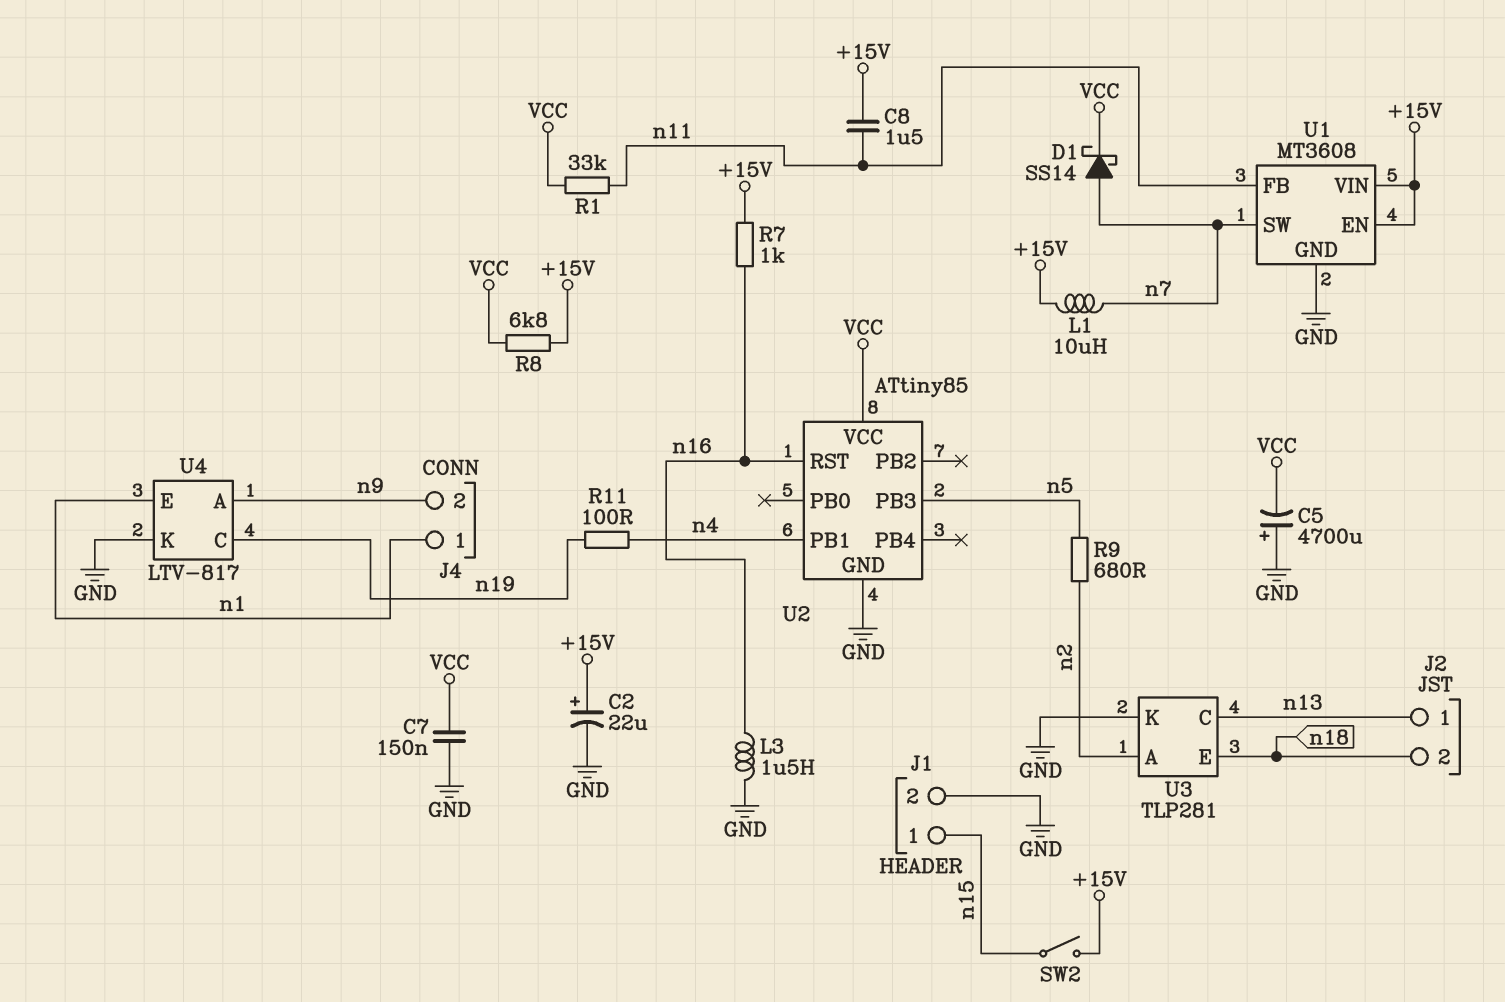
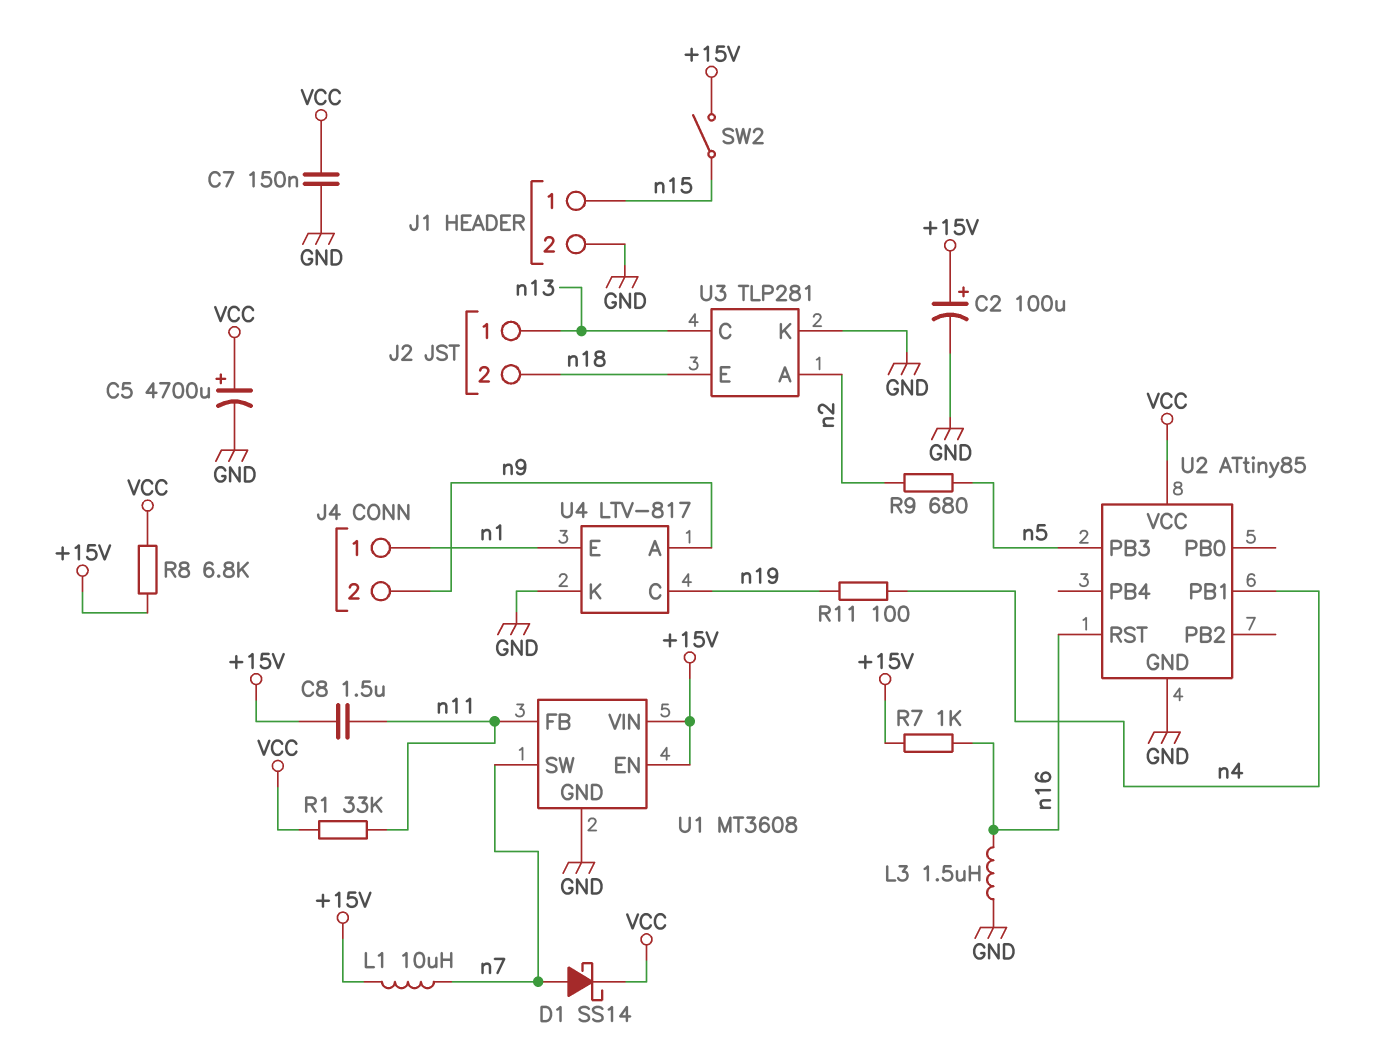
C2: 22uF (plus +15V, minus GND) -> 100uF (plus +15V, minus GND)
C5: 4700uF (plus GND, minus VCC) -> 4700uF (plus VCC, minus GND)

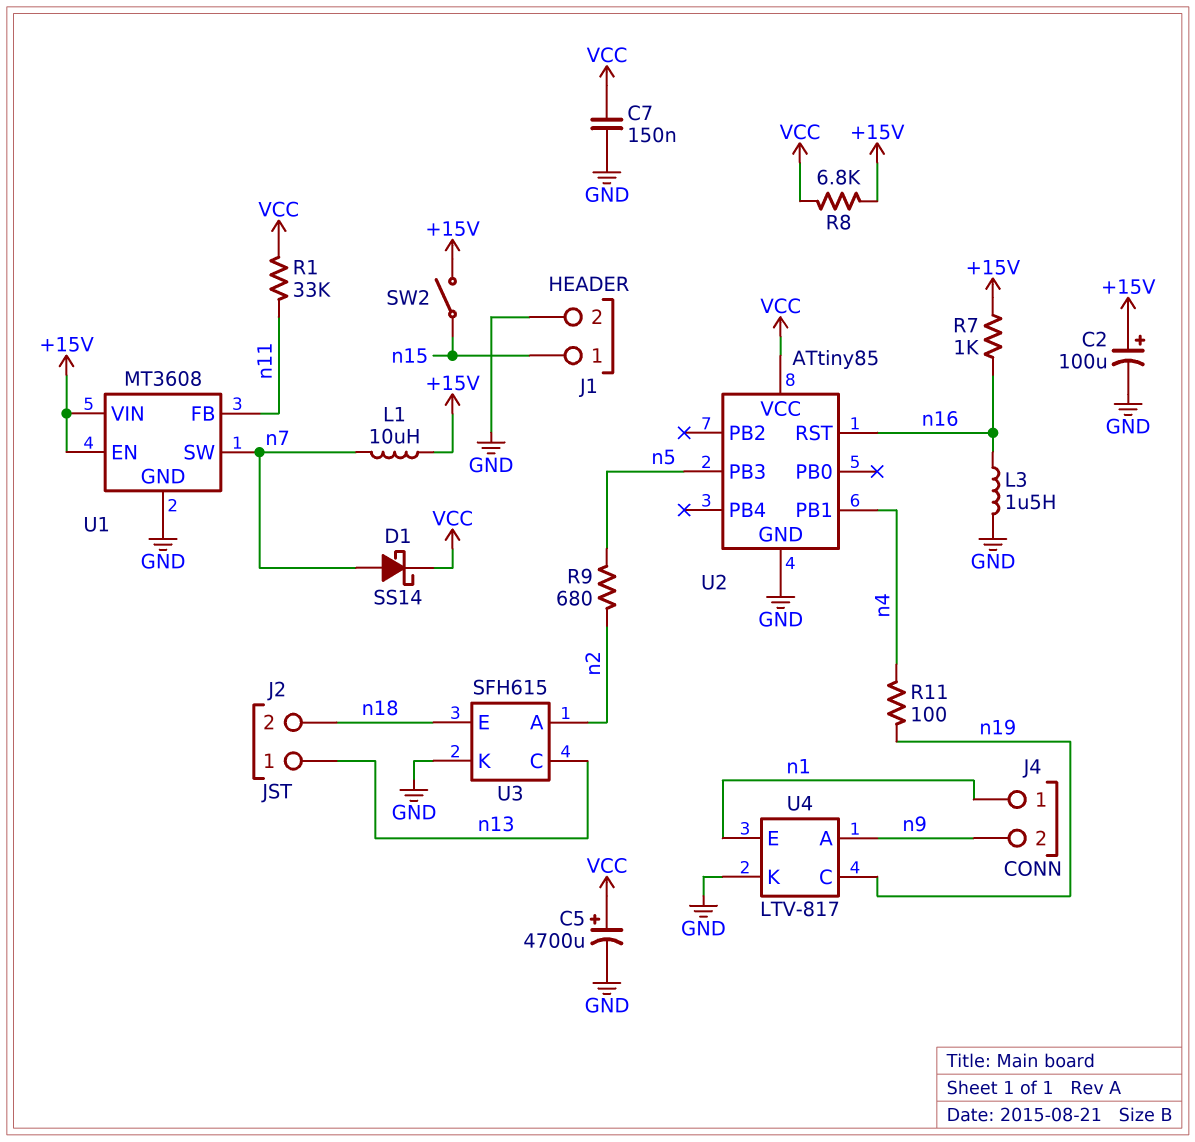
C8: 1.5uF (+15V, n11) -> none
U3: TLP281 -> SFH615

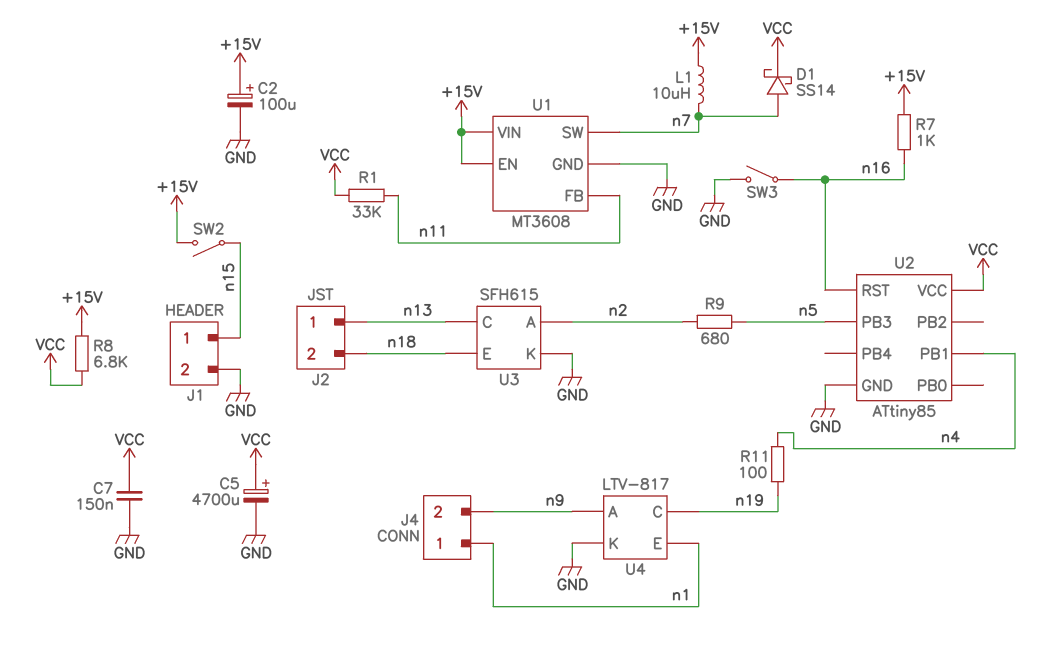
L3: 1.5uH (GND, n16) -> none
SW3: none -> switch (GND, n16)

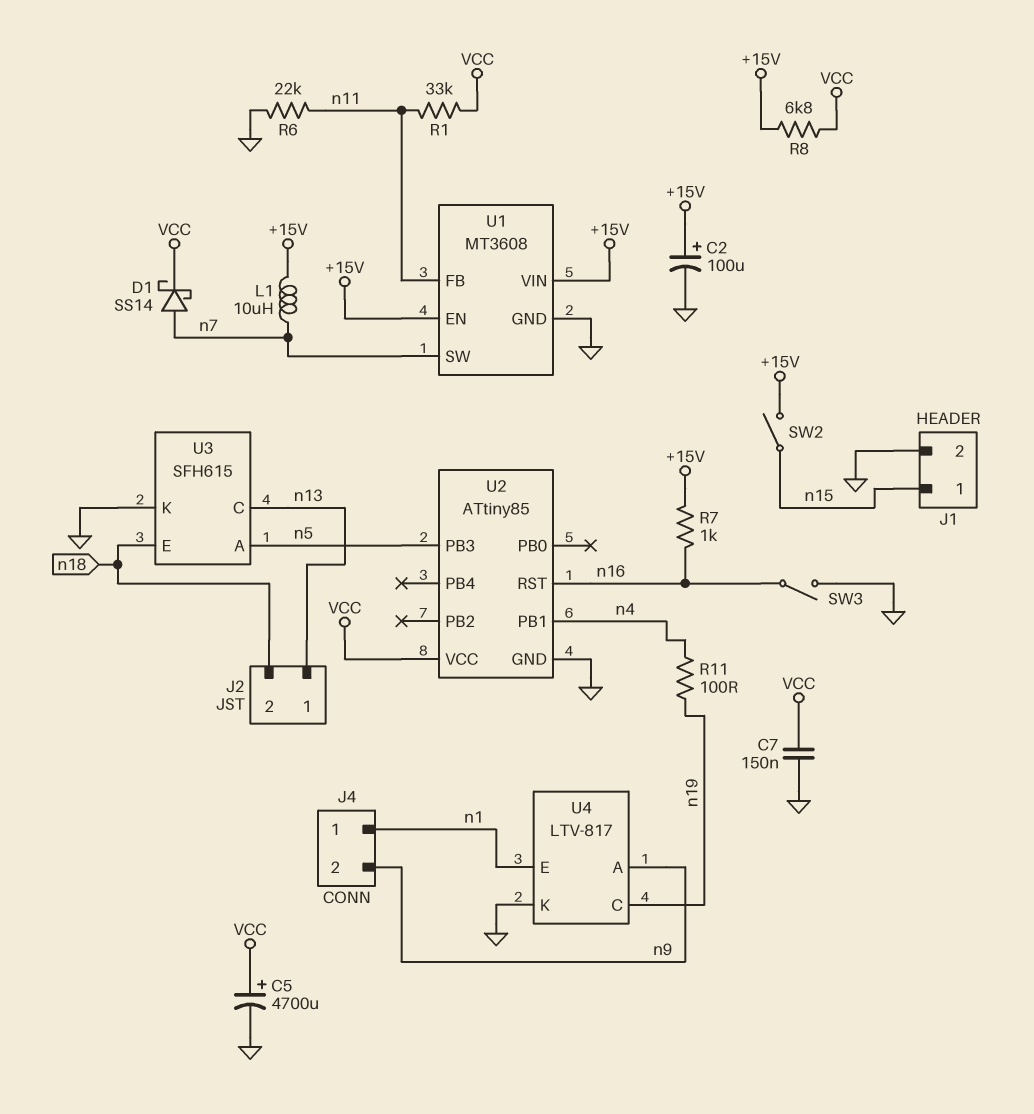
R6: none -> 22k (GND, n11)
R9: 680 (n2, n5) -> none
U3 pin A: n2 -> n5

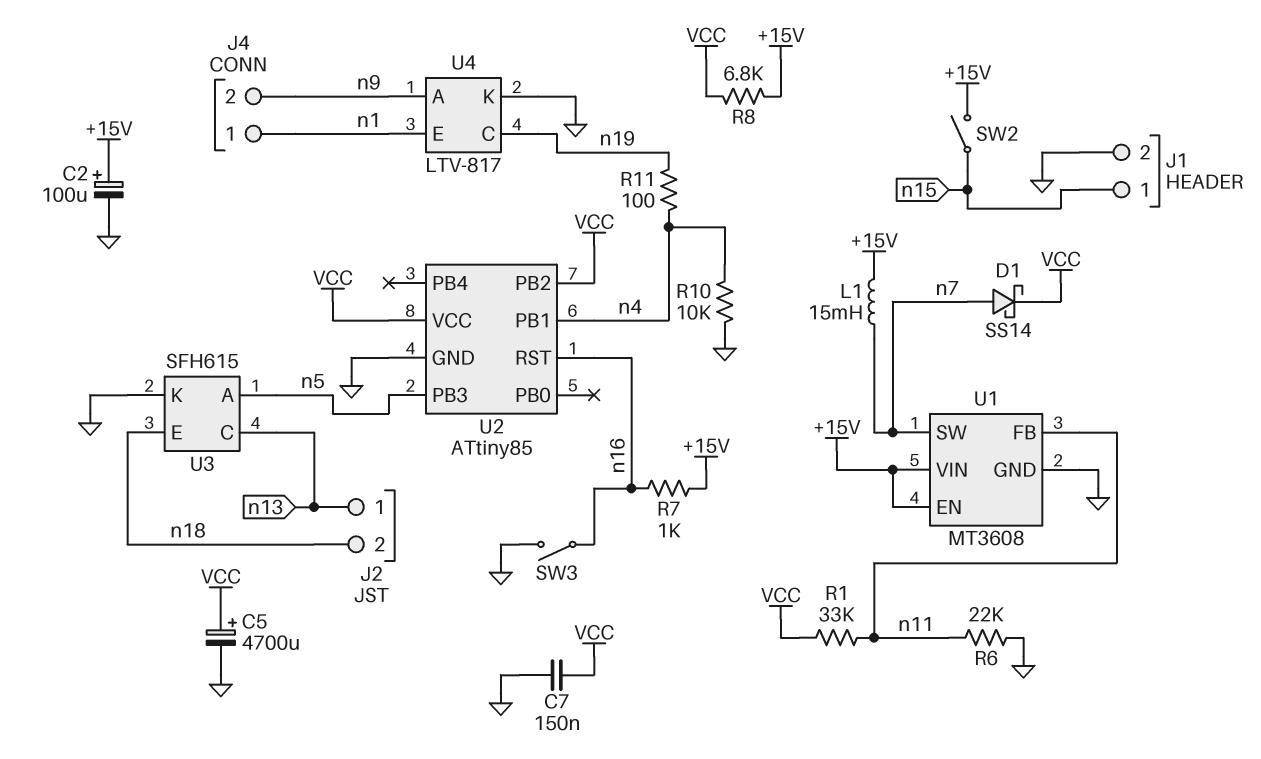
L1: 10uH (+15V, n7) -> 15mH (+15V, n7)
R10: none -> 10k (GND, n4)
U2 pin PB2: none -> VCC

